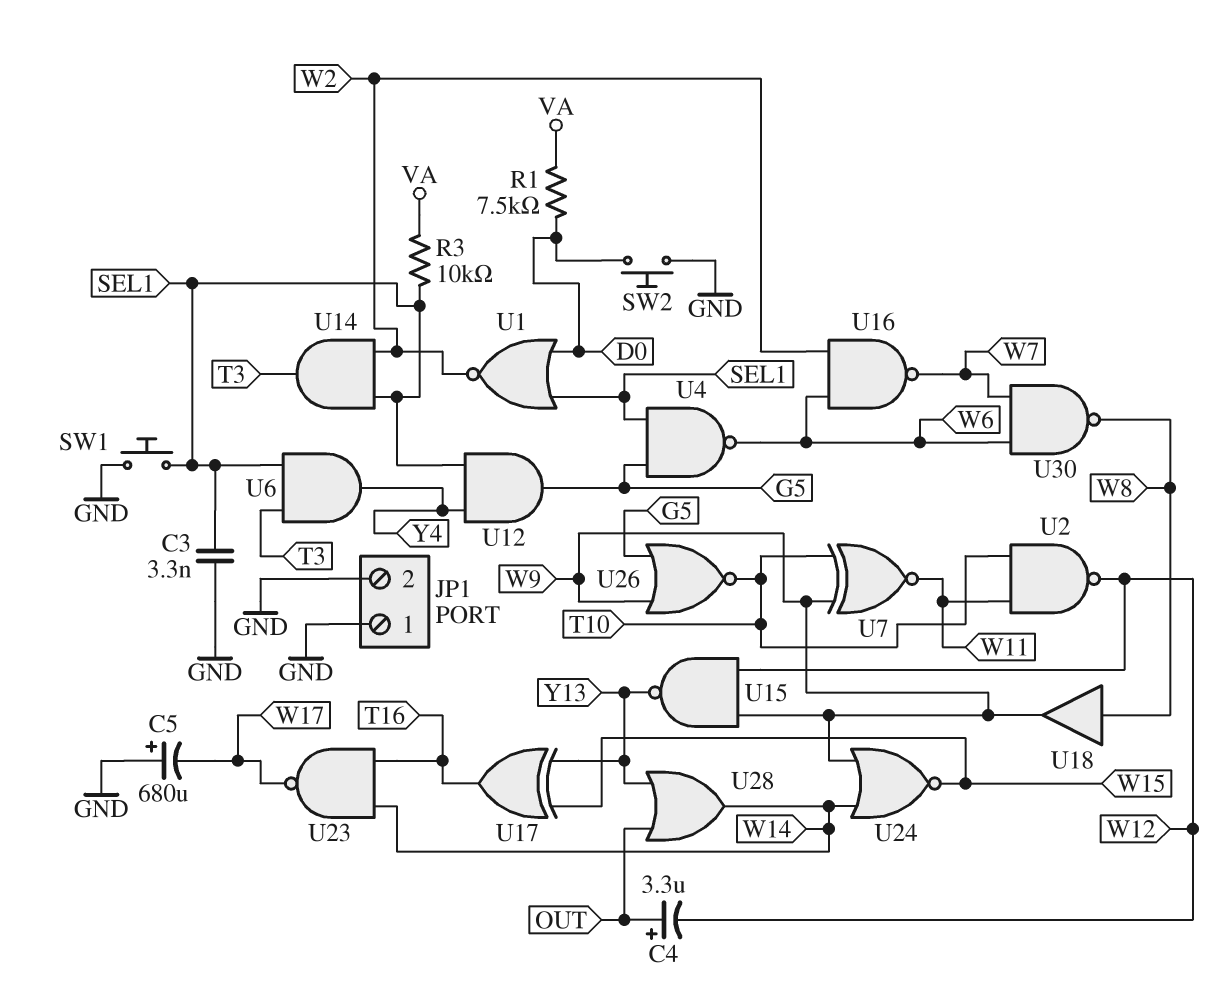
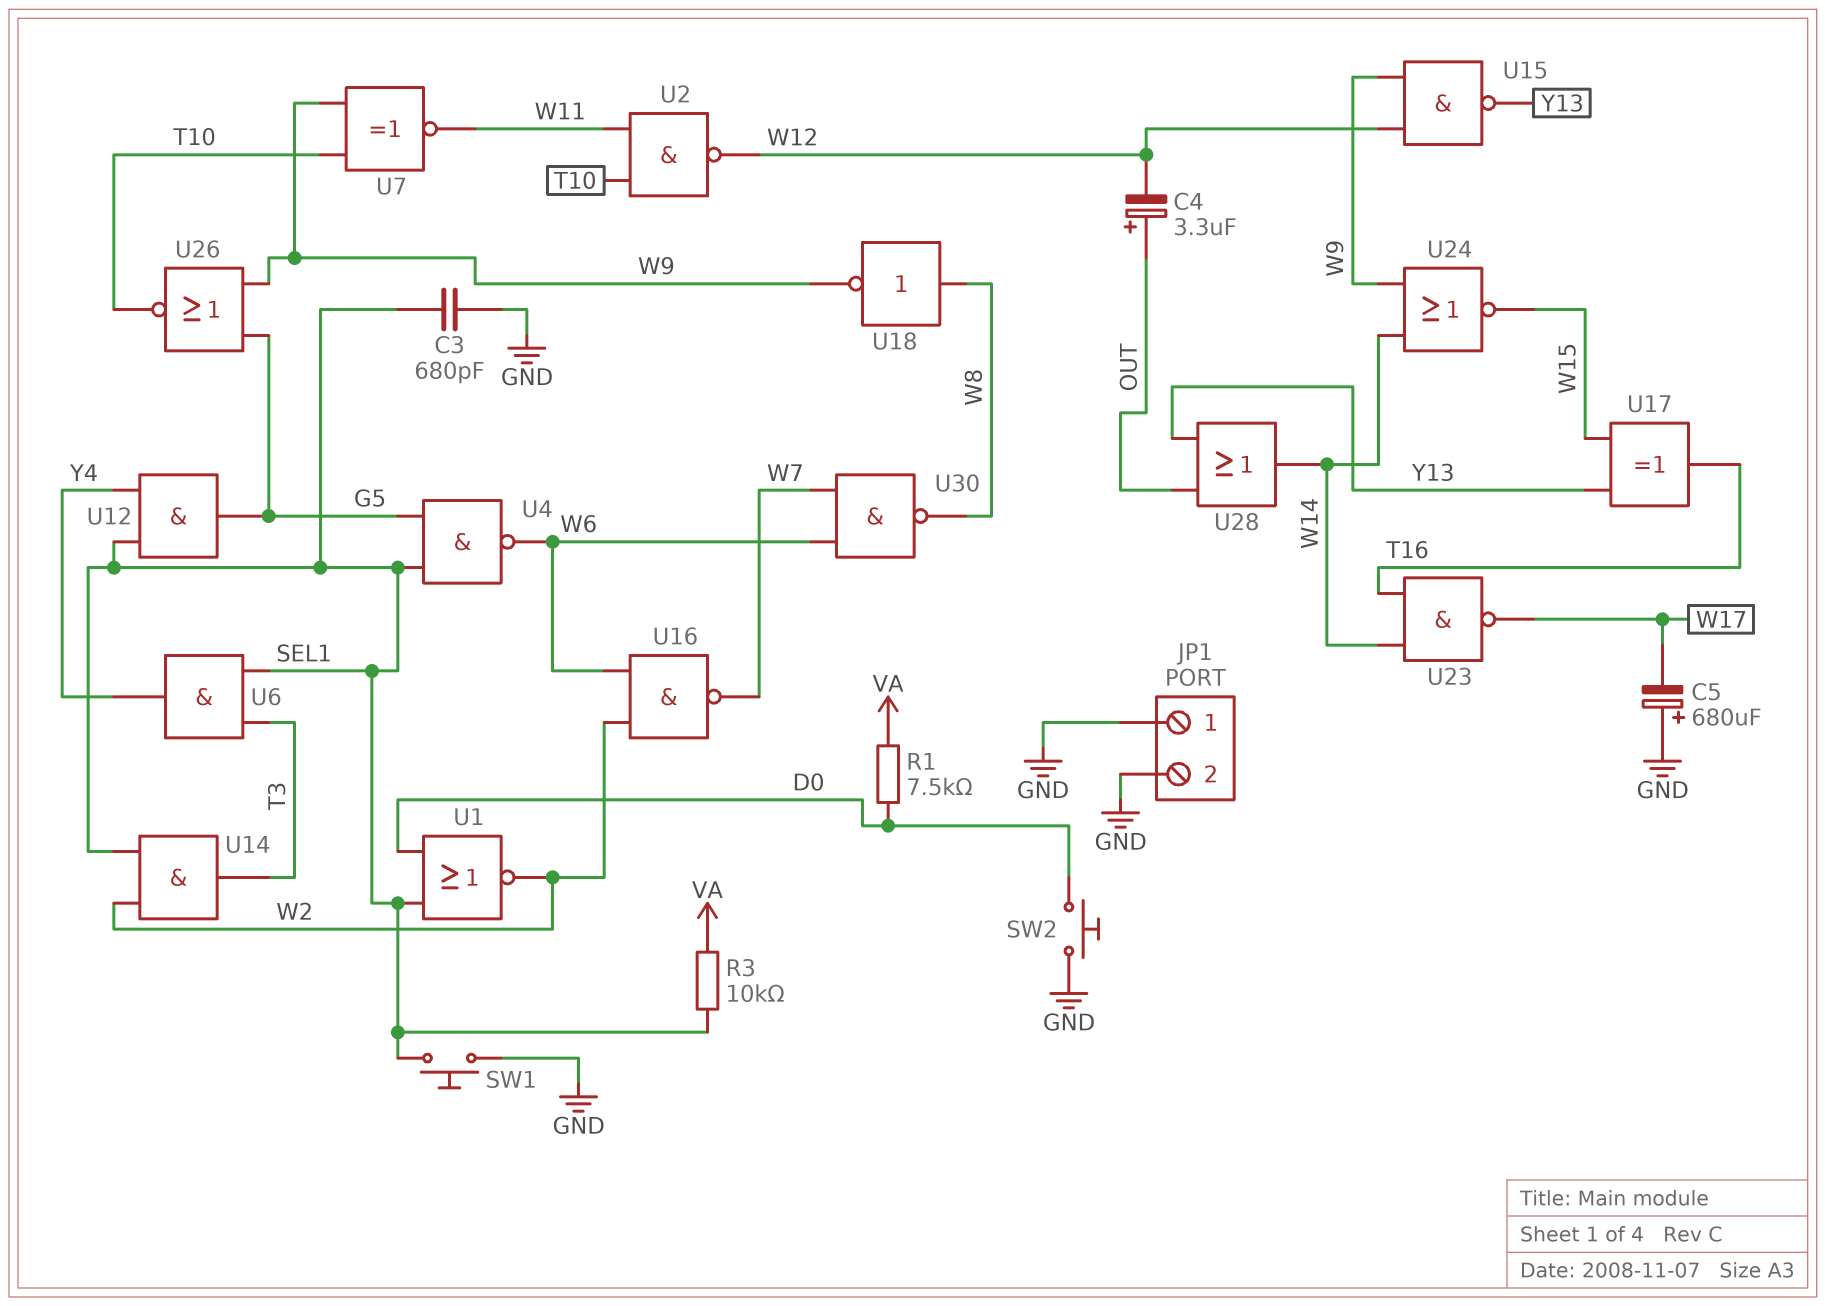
C3: 3.3nF (GND, SEL1) -> 680pF (GND, SEL1)
U18: buffer (in W8, out W9) -> NOT (in W8, out W9)

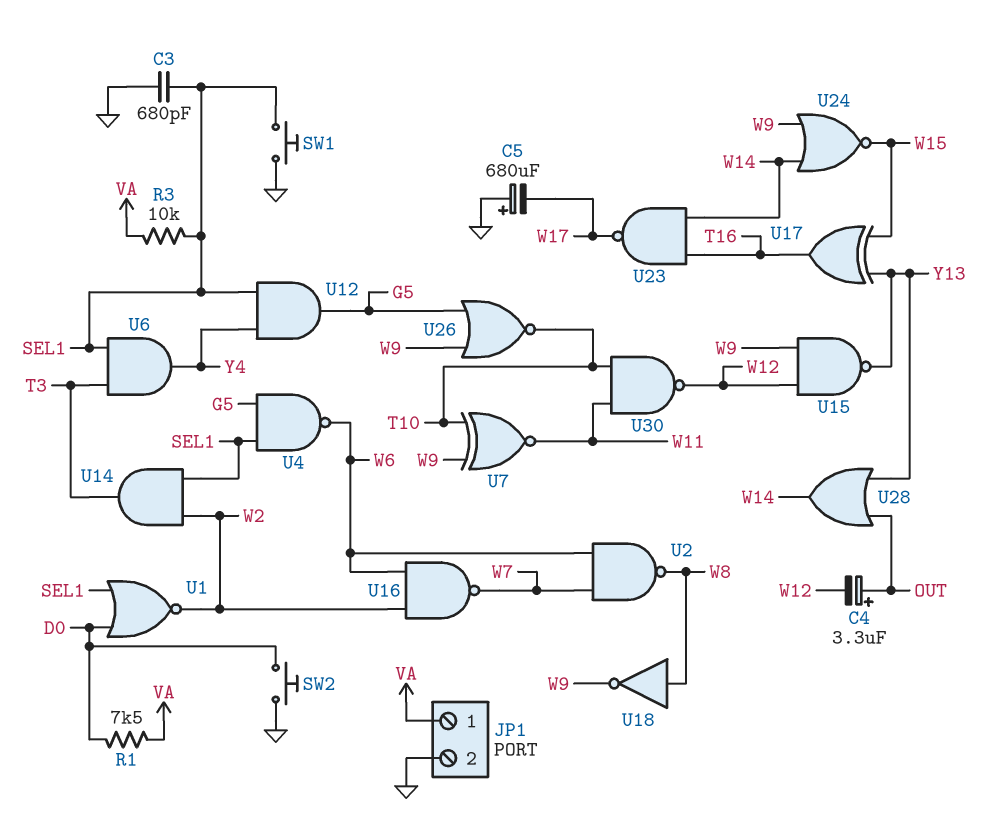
JP1 pin 1: GND -> VA
U2: NAND (in T10, in W11, out W12) -> NAND (in W6, in W7, out W8)
U30: NAND (in W6, in W7, out W8) -> NAND (in T10, in W11, out W12)

